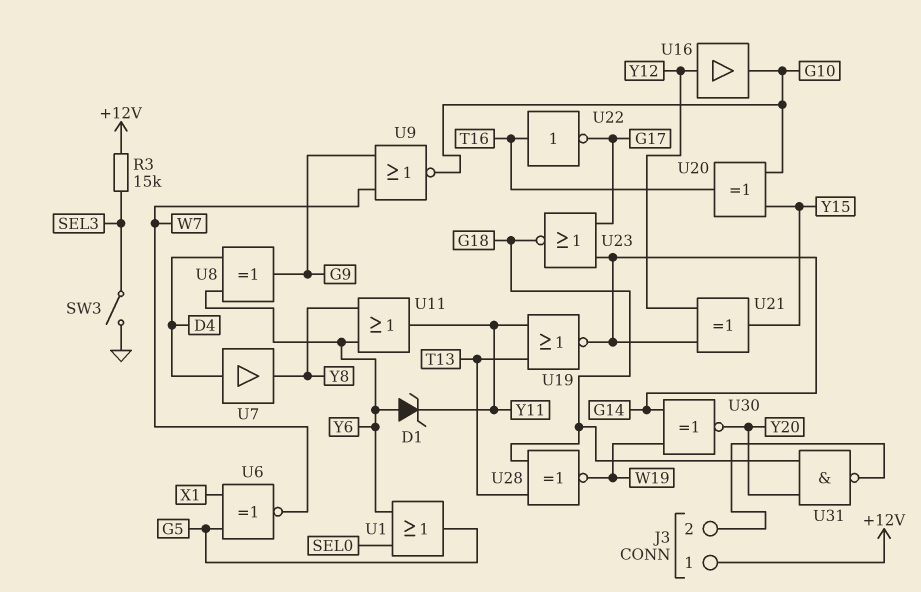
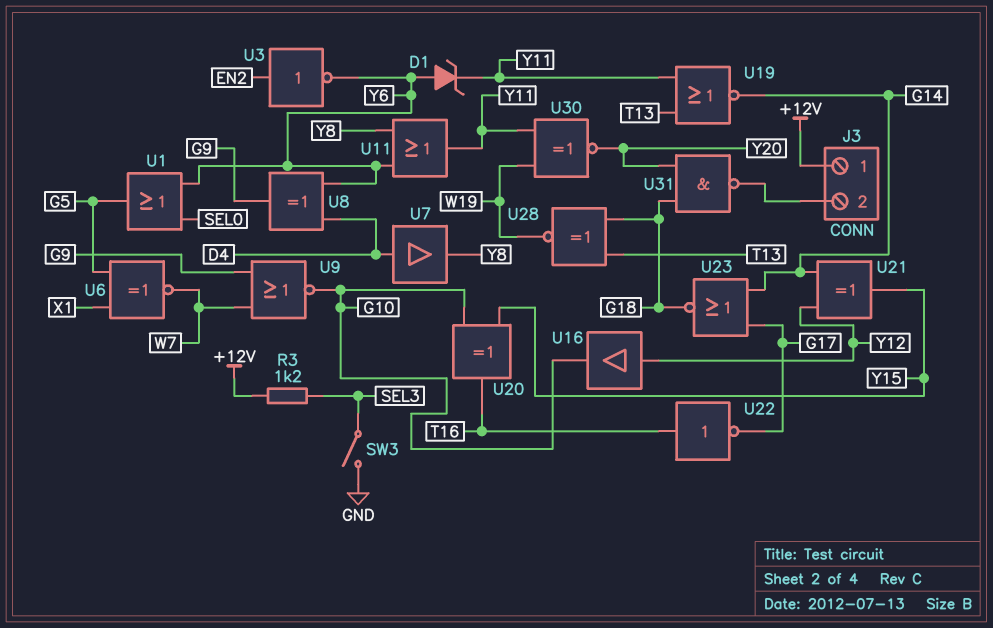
R3: 15k (+12V, SEL3) -> 1.2k (+12V, SEL3)
U3: none -> NOT (in EN2, out Y6)
U30: XNOR (in G14, in W19, out Y20) -> XNOR (in W19, in Y11, out Y20)

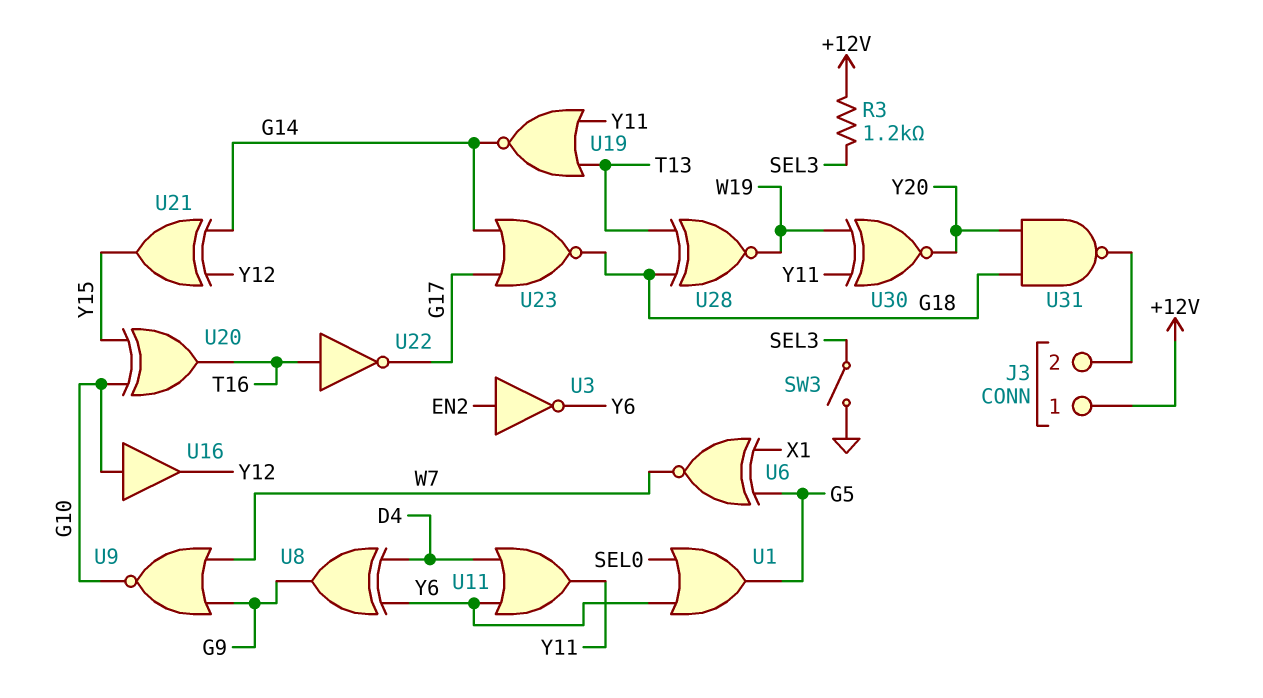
D1: zener (A Y6, K Y11) -> none
U7: buffer (in D4, out Y8) -> none
U11: OR (in Y6, in Y8, out Y11) -> OR (in D4, in Y6, out Y11)
U16: buffer (in Y12, out G10) -> buffer (in G10, out Y12)

